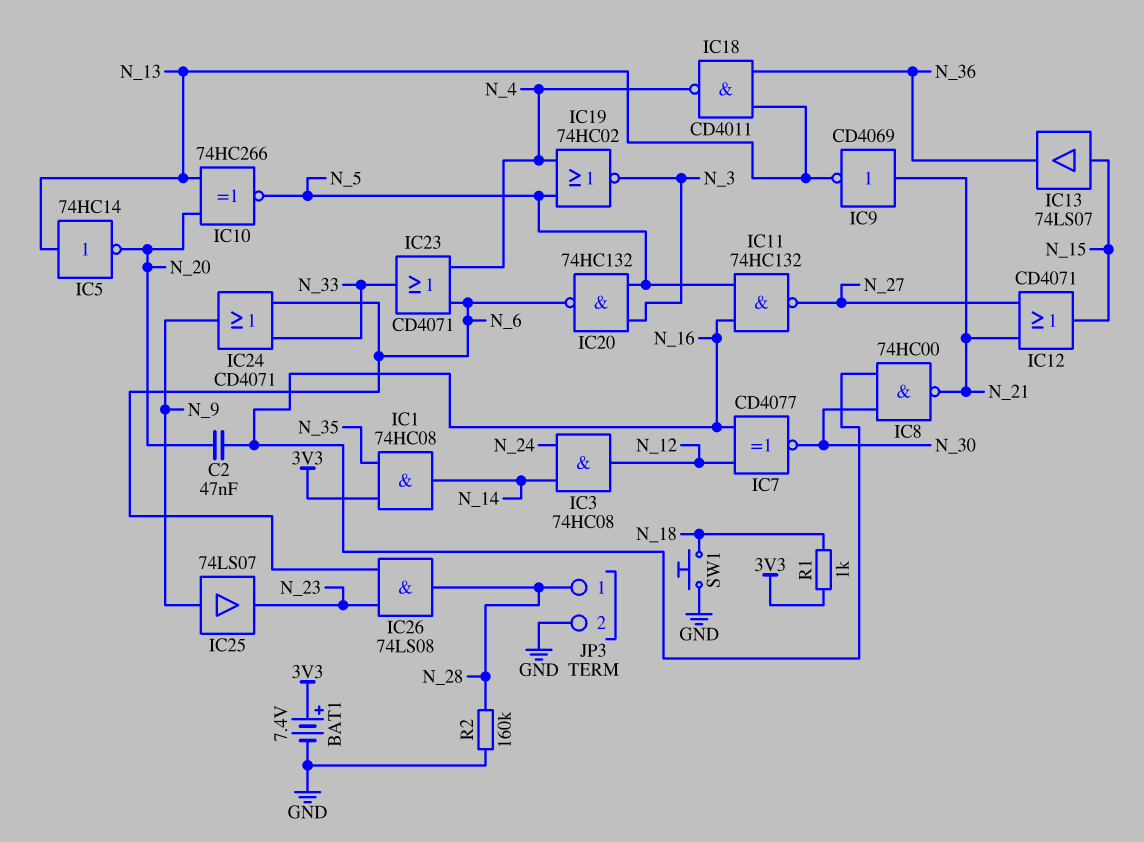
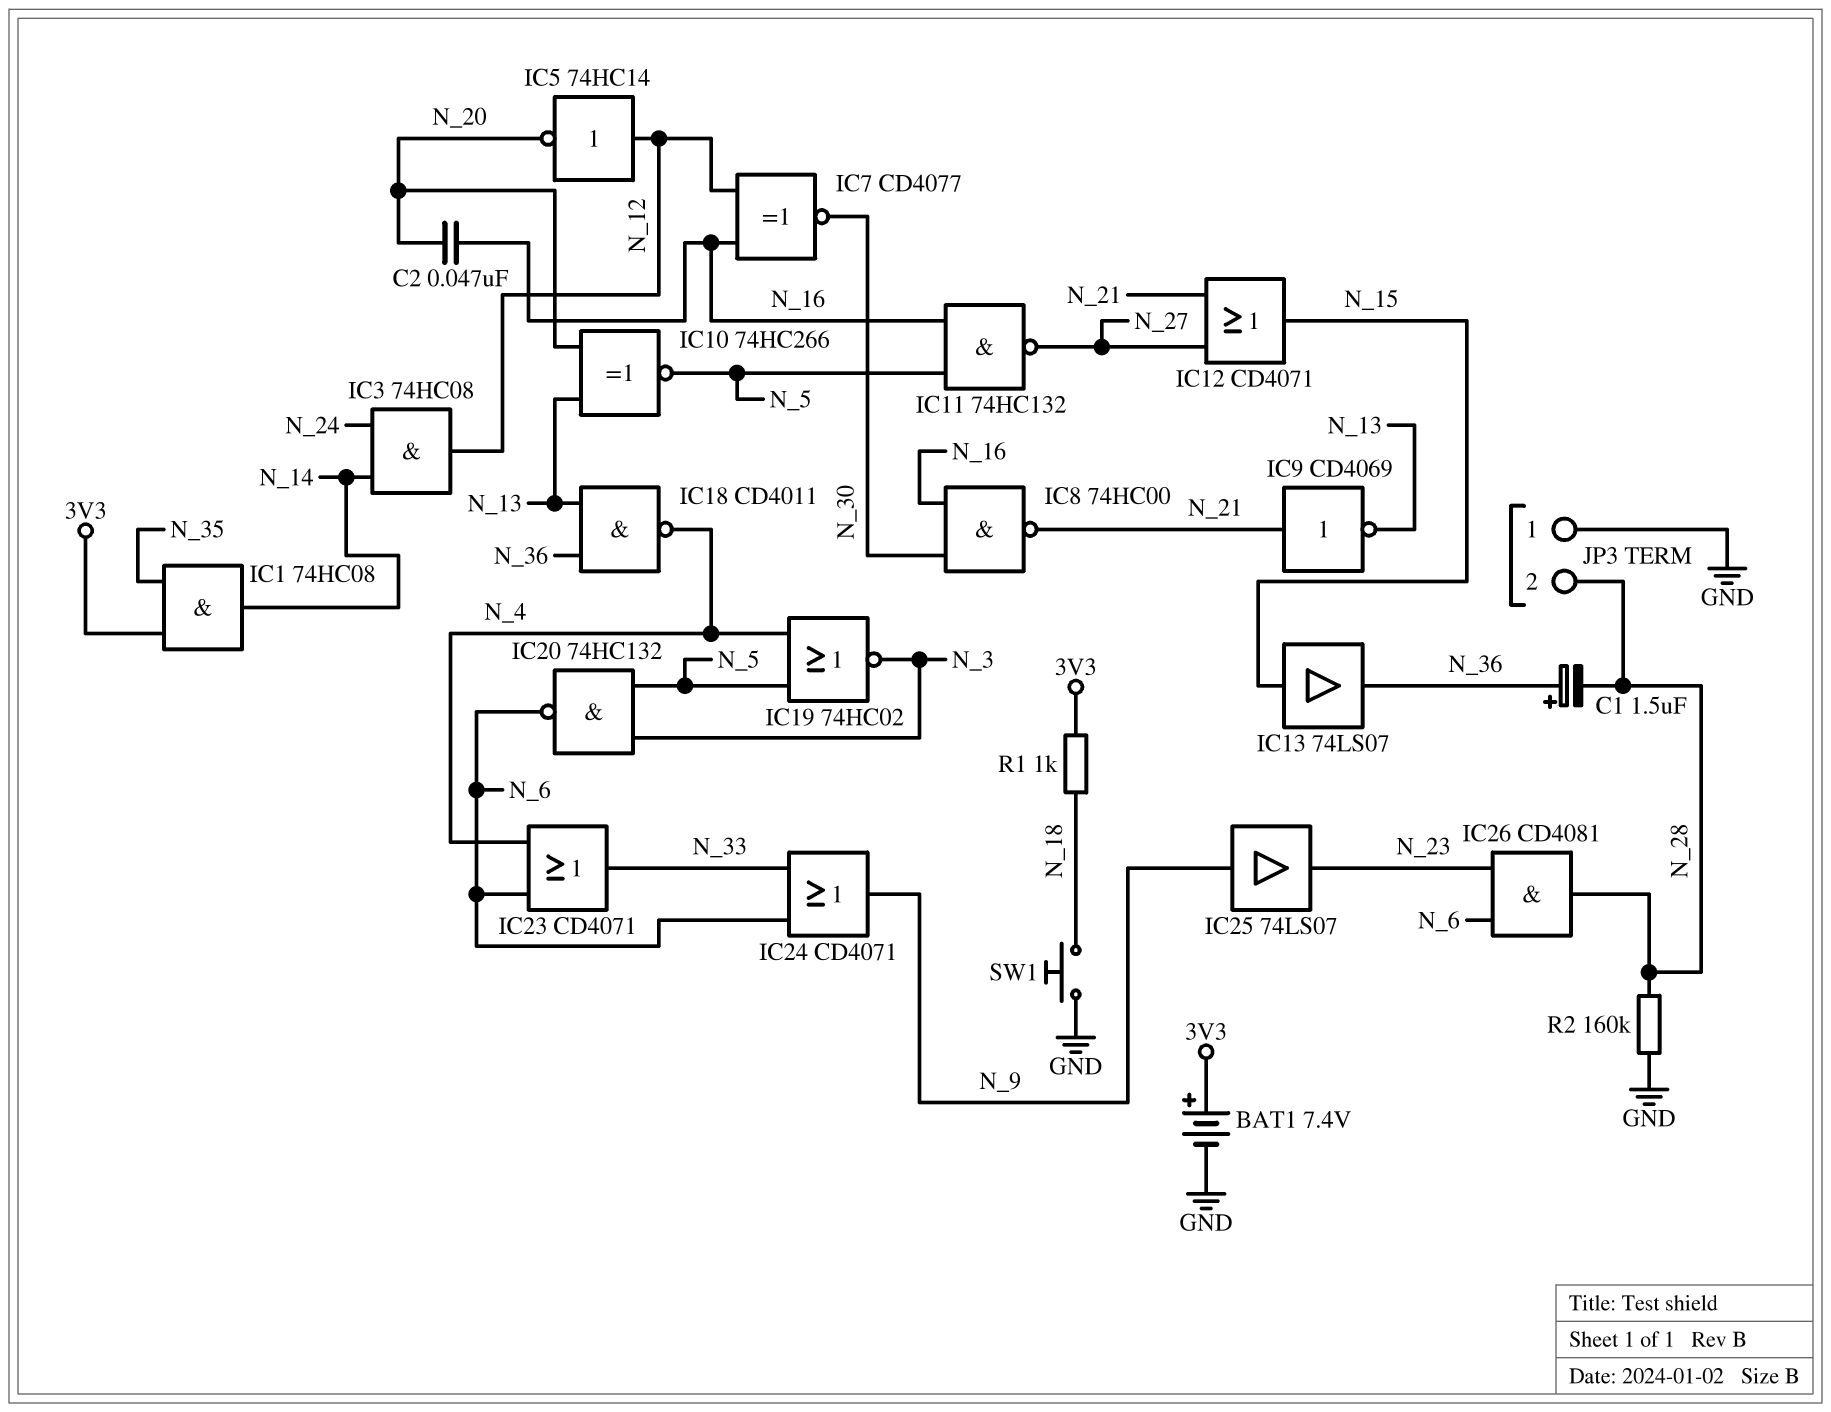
C1: none -> 1.5uF (plus N_36, minus N_28)
IC5: NOT 74HC14 (in N_13, out N_20) -> NOT 74HC14 (in N_12, out N_20)
IC26: AND 74LS08 (in N_6, in N_23, out N_28) -> AND CD4081 (in N_6, in N_23, out N_28)
JP3 pin 1: N_28 -> GND
JP3 pin 2: GND -> N_28

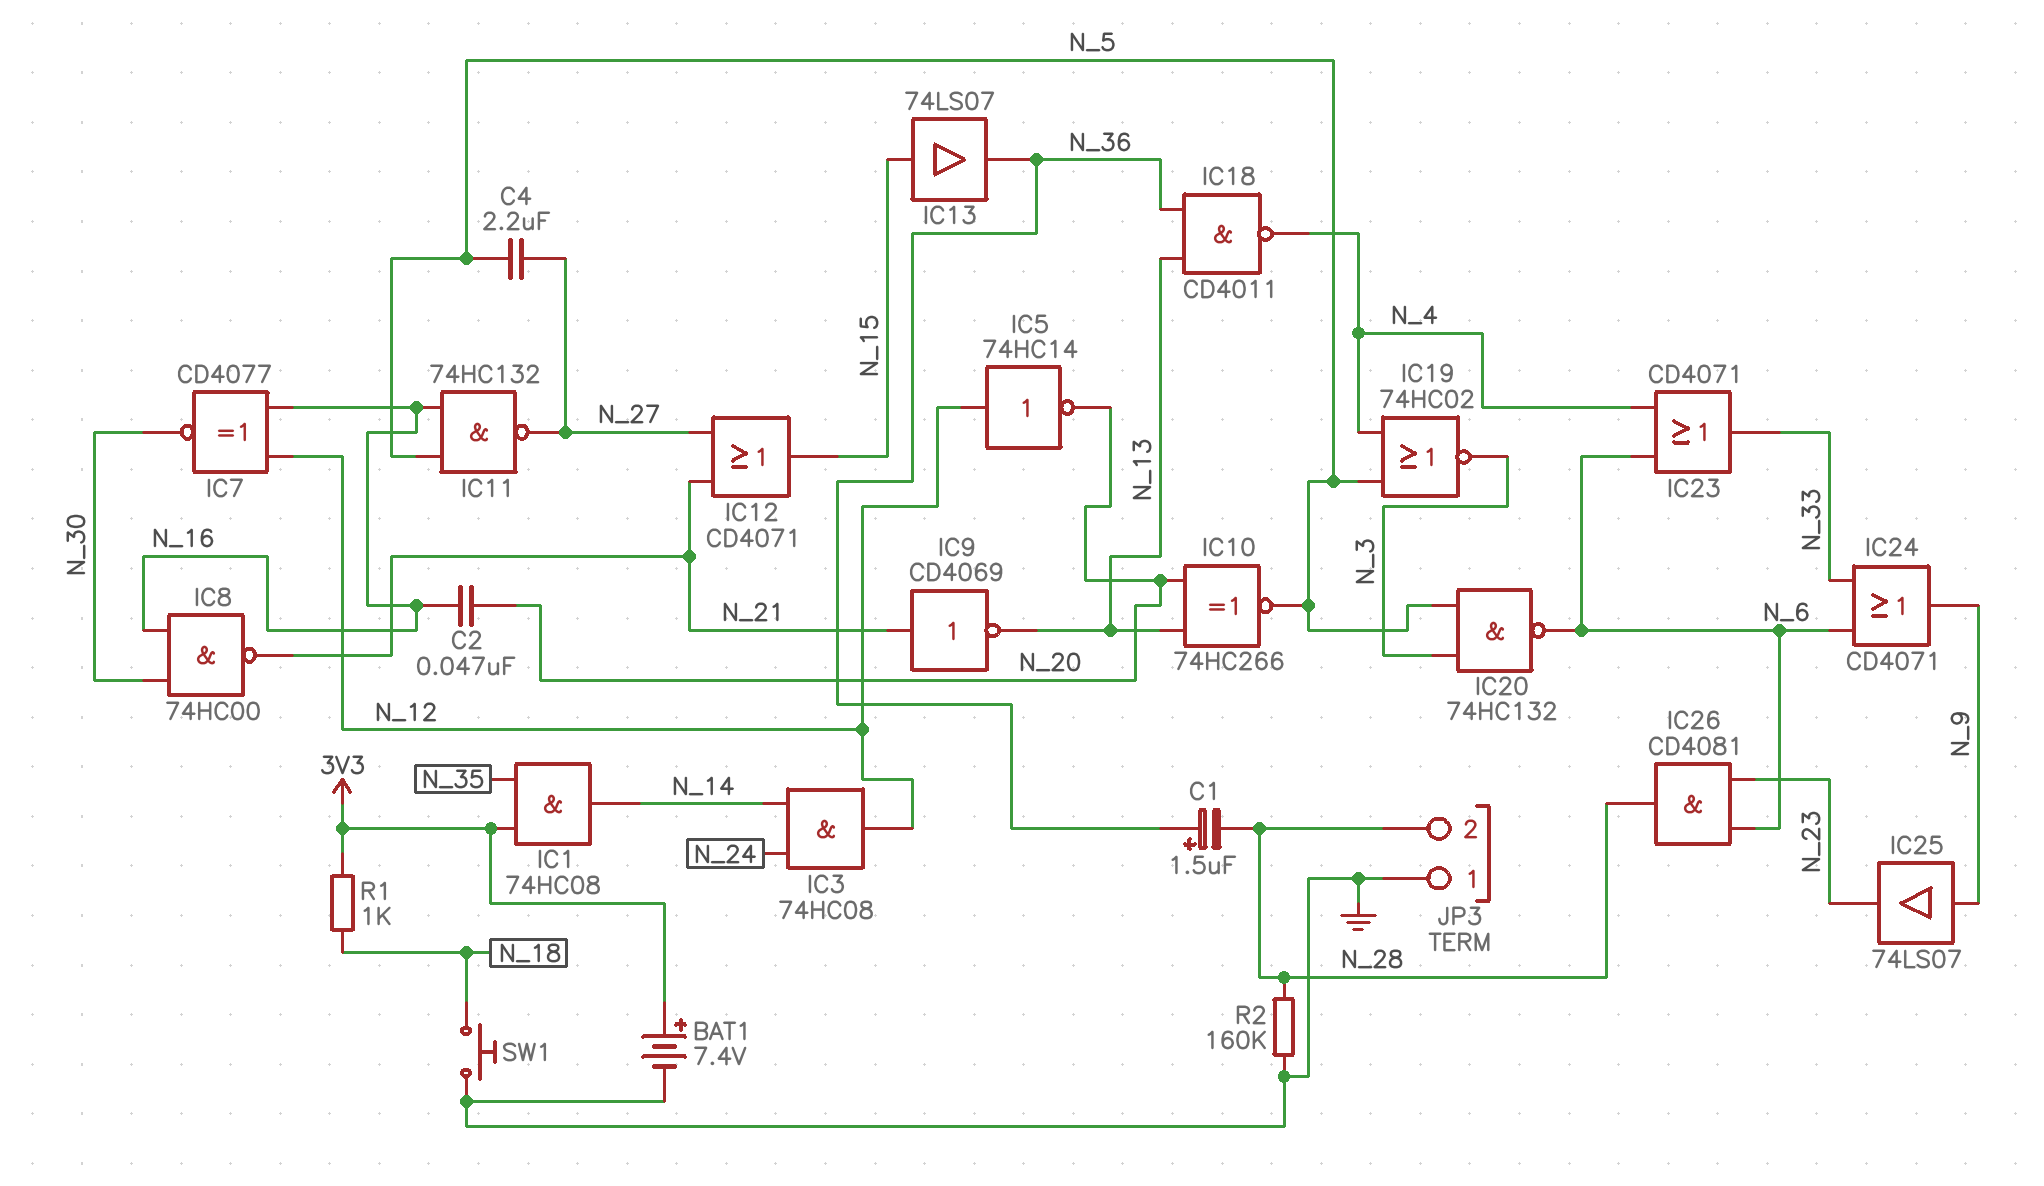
C4: none -> 2.2uF (N_5, N_27)

